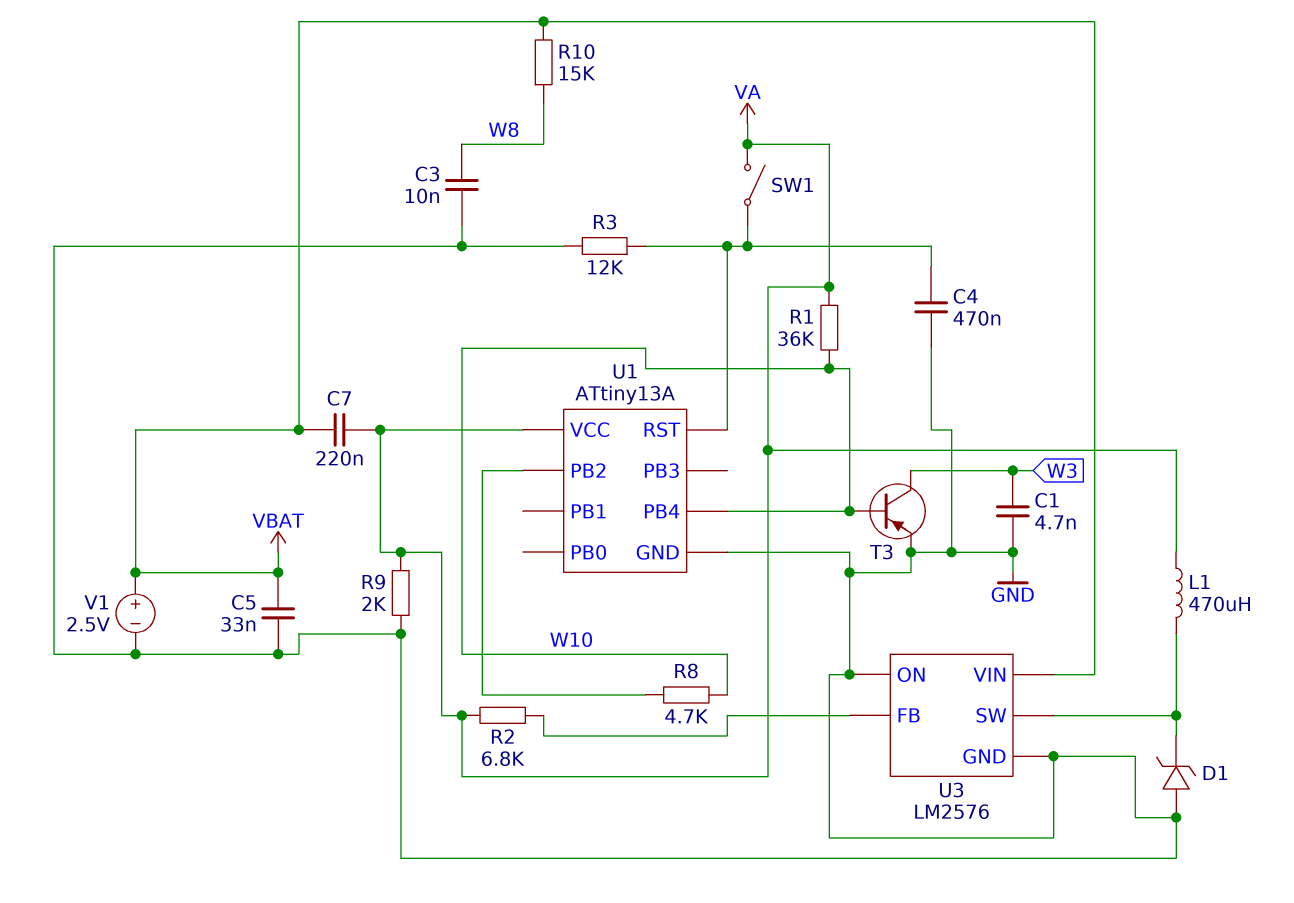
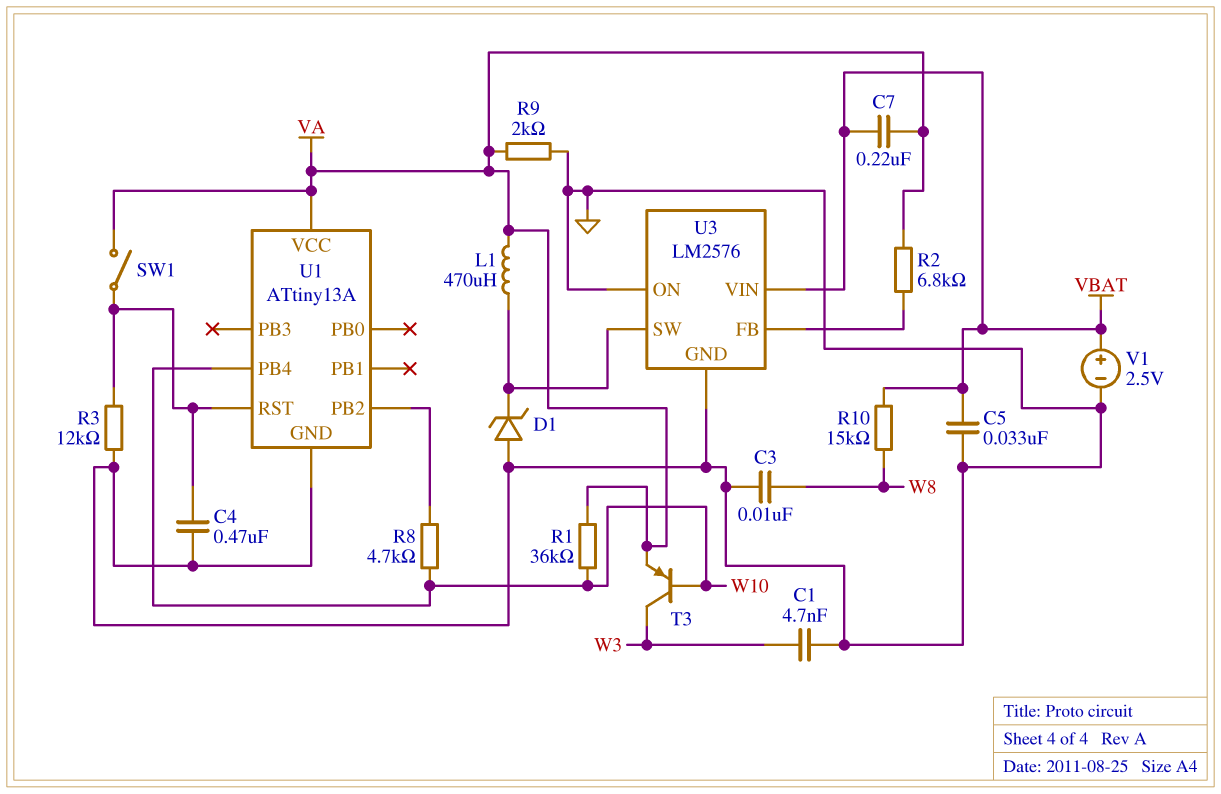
T3: PNP (B W10, C W3, E GND) -> PNP (B W10, C W3, E VA)

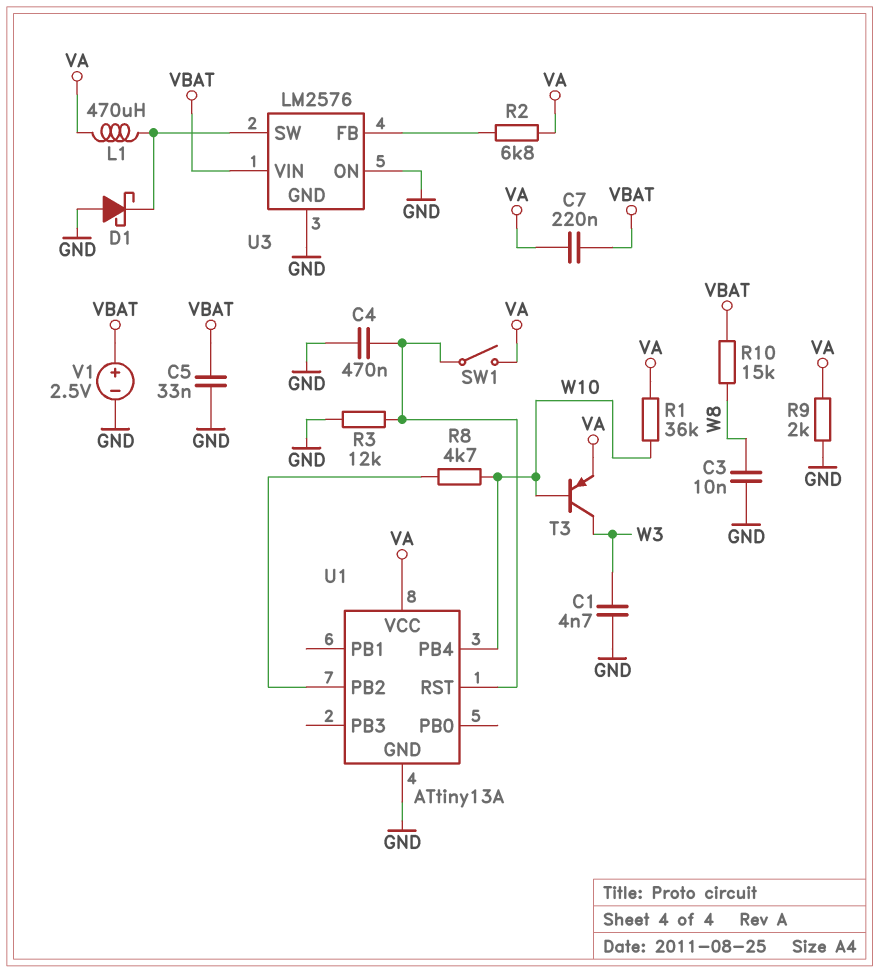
D1: zener (A GND, K U3/SW) -> schottky (A GND, K U3/SW)

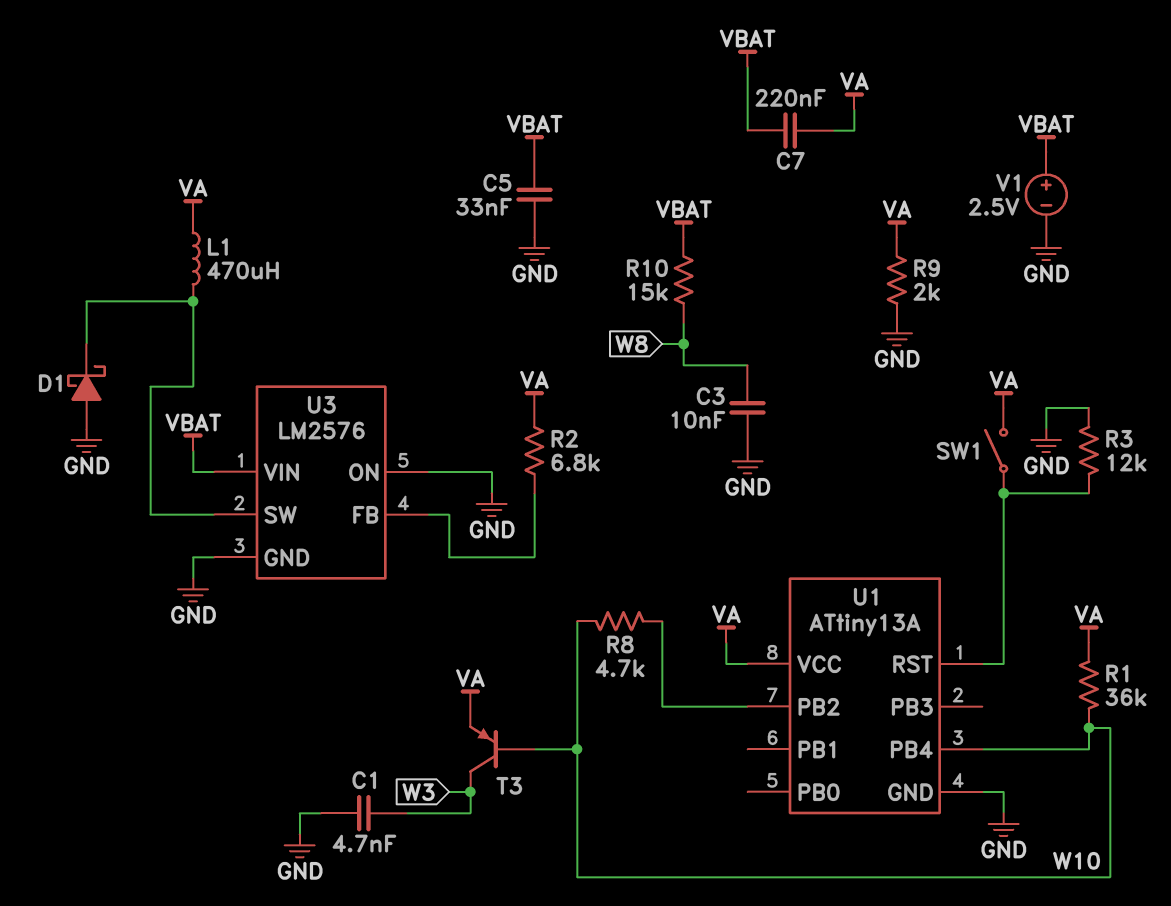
C4: 470nF (GND, U1/RST) -> none

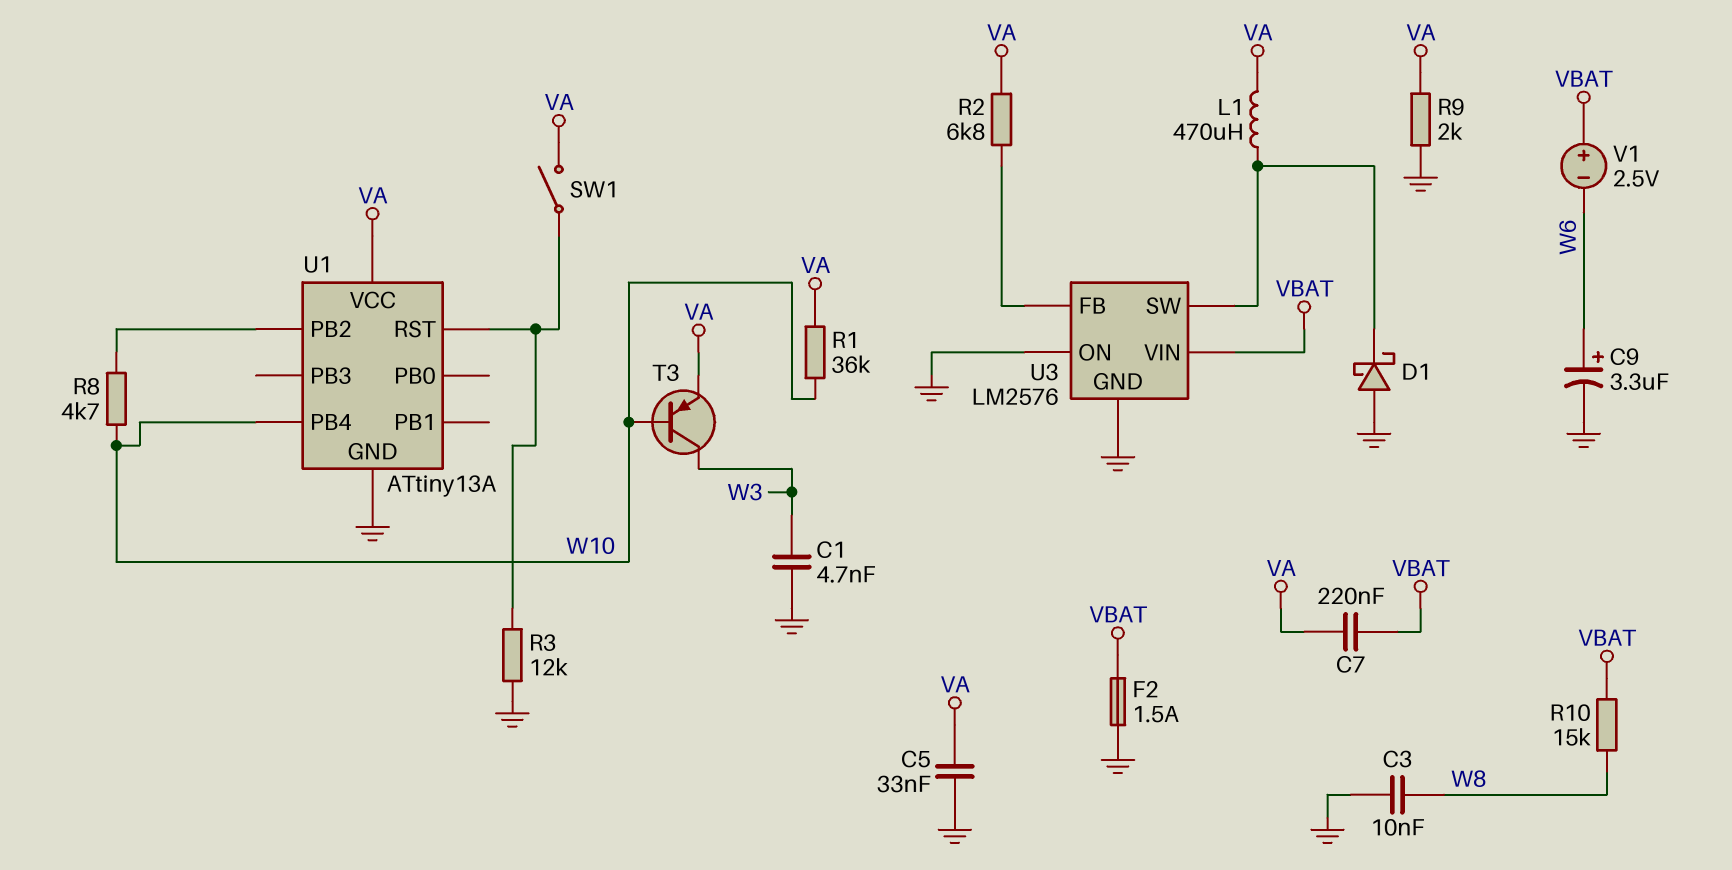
C5: 33nF (GND, VBAT) -> 33nF (GND, VA)
C9: none -> 3.3uF (plus W6, minus GND)
F2: none -> 1.5A (GND, VBAT)
V1: 2.5V (plus VBAT, minus GND) -> 2.5V (plus VBAT, minus W6)

